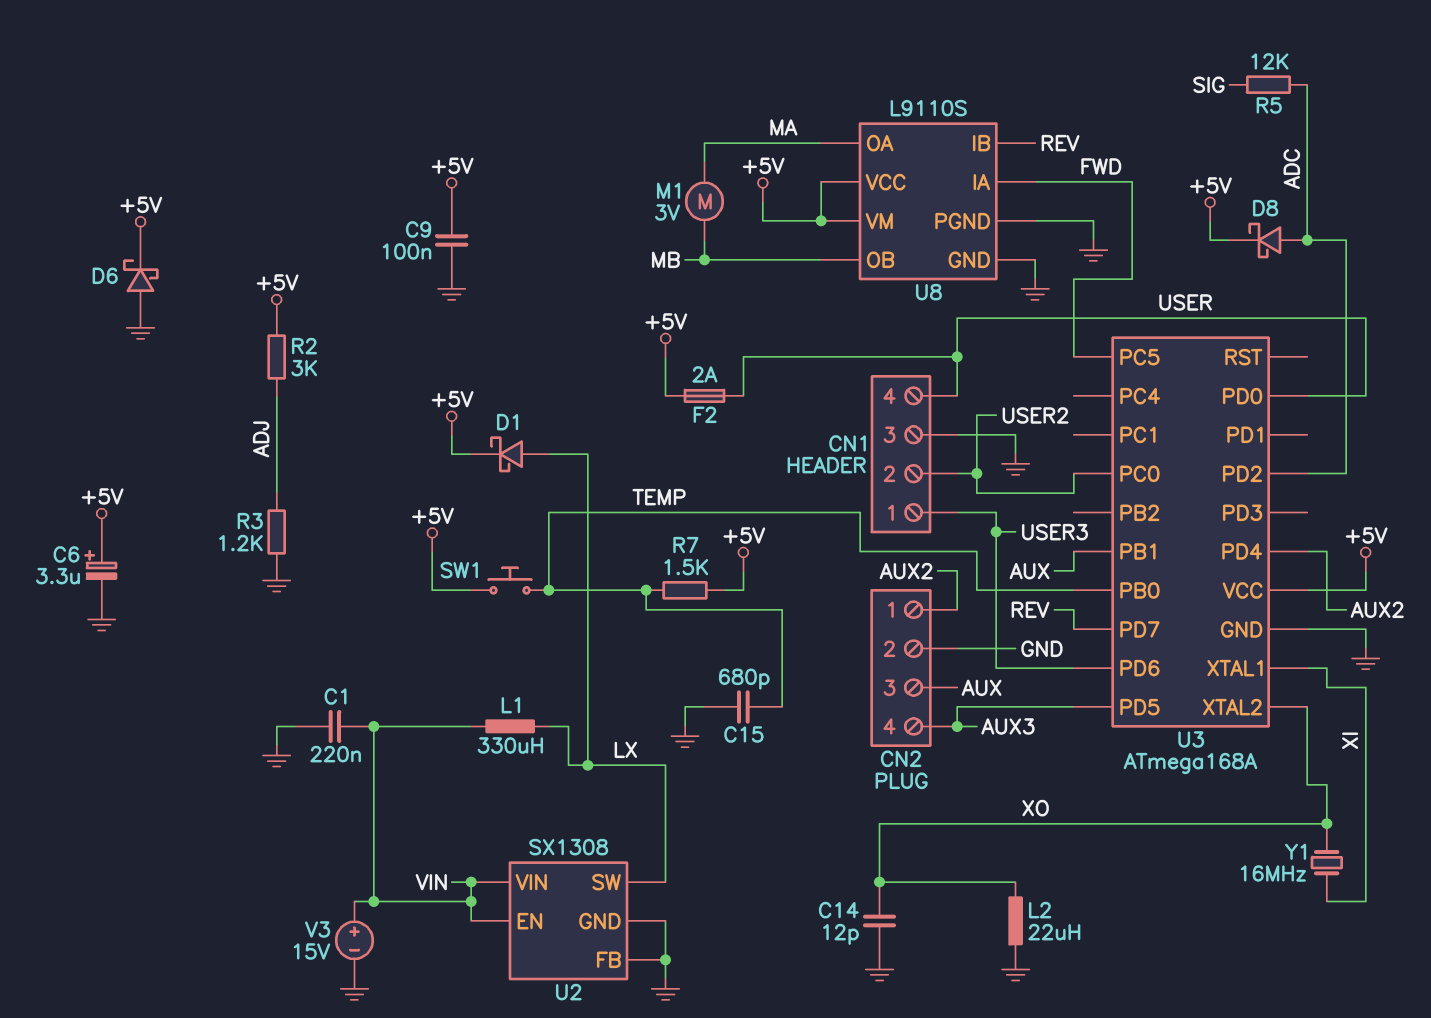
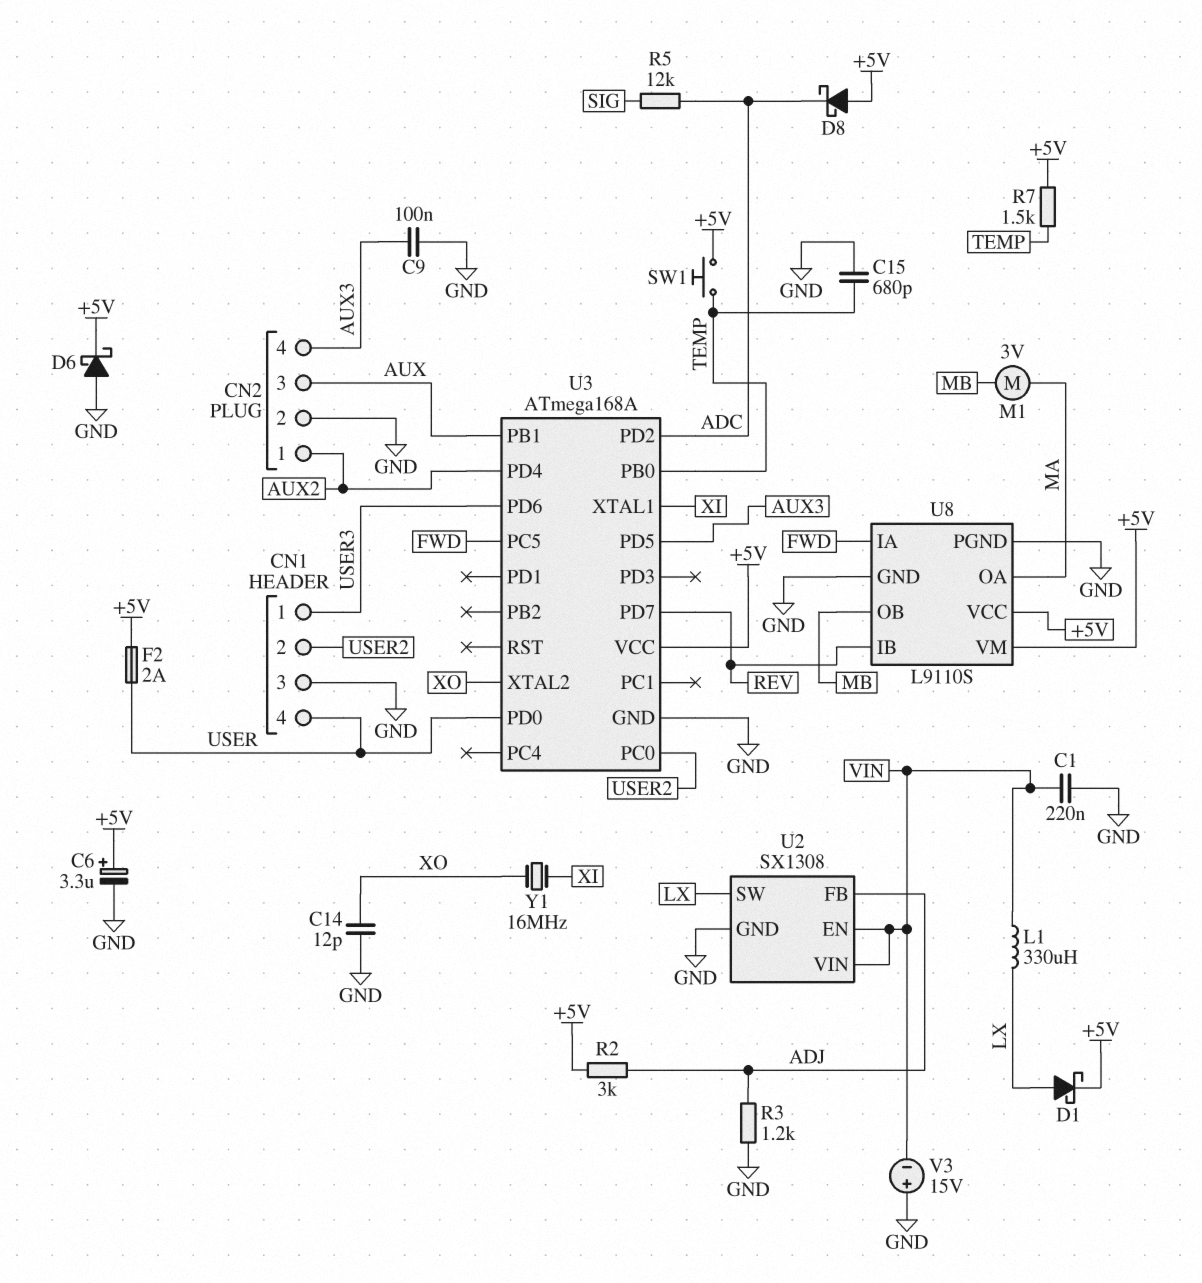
C9: 100nF (+5V, GND) -> 100nF (AUX3, GND)
D8: schottky (A ADC, K +5V) -> schottky (A +5V, K ADC)
L2: 22uH (GND, XO) -> none
U2 pin FB: GND -> ADJ
V3: 15V (plus VIN, minus GND) -> 15V (plus GND, minus VIN)

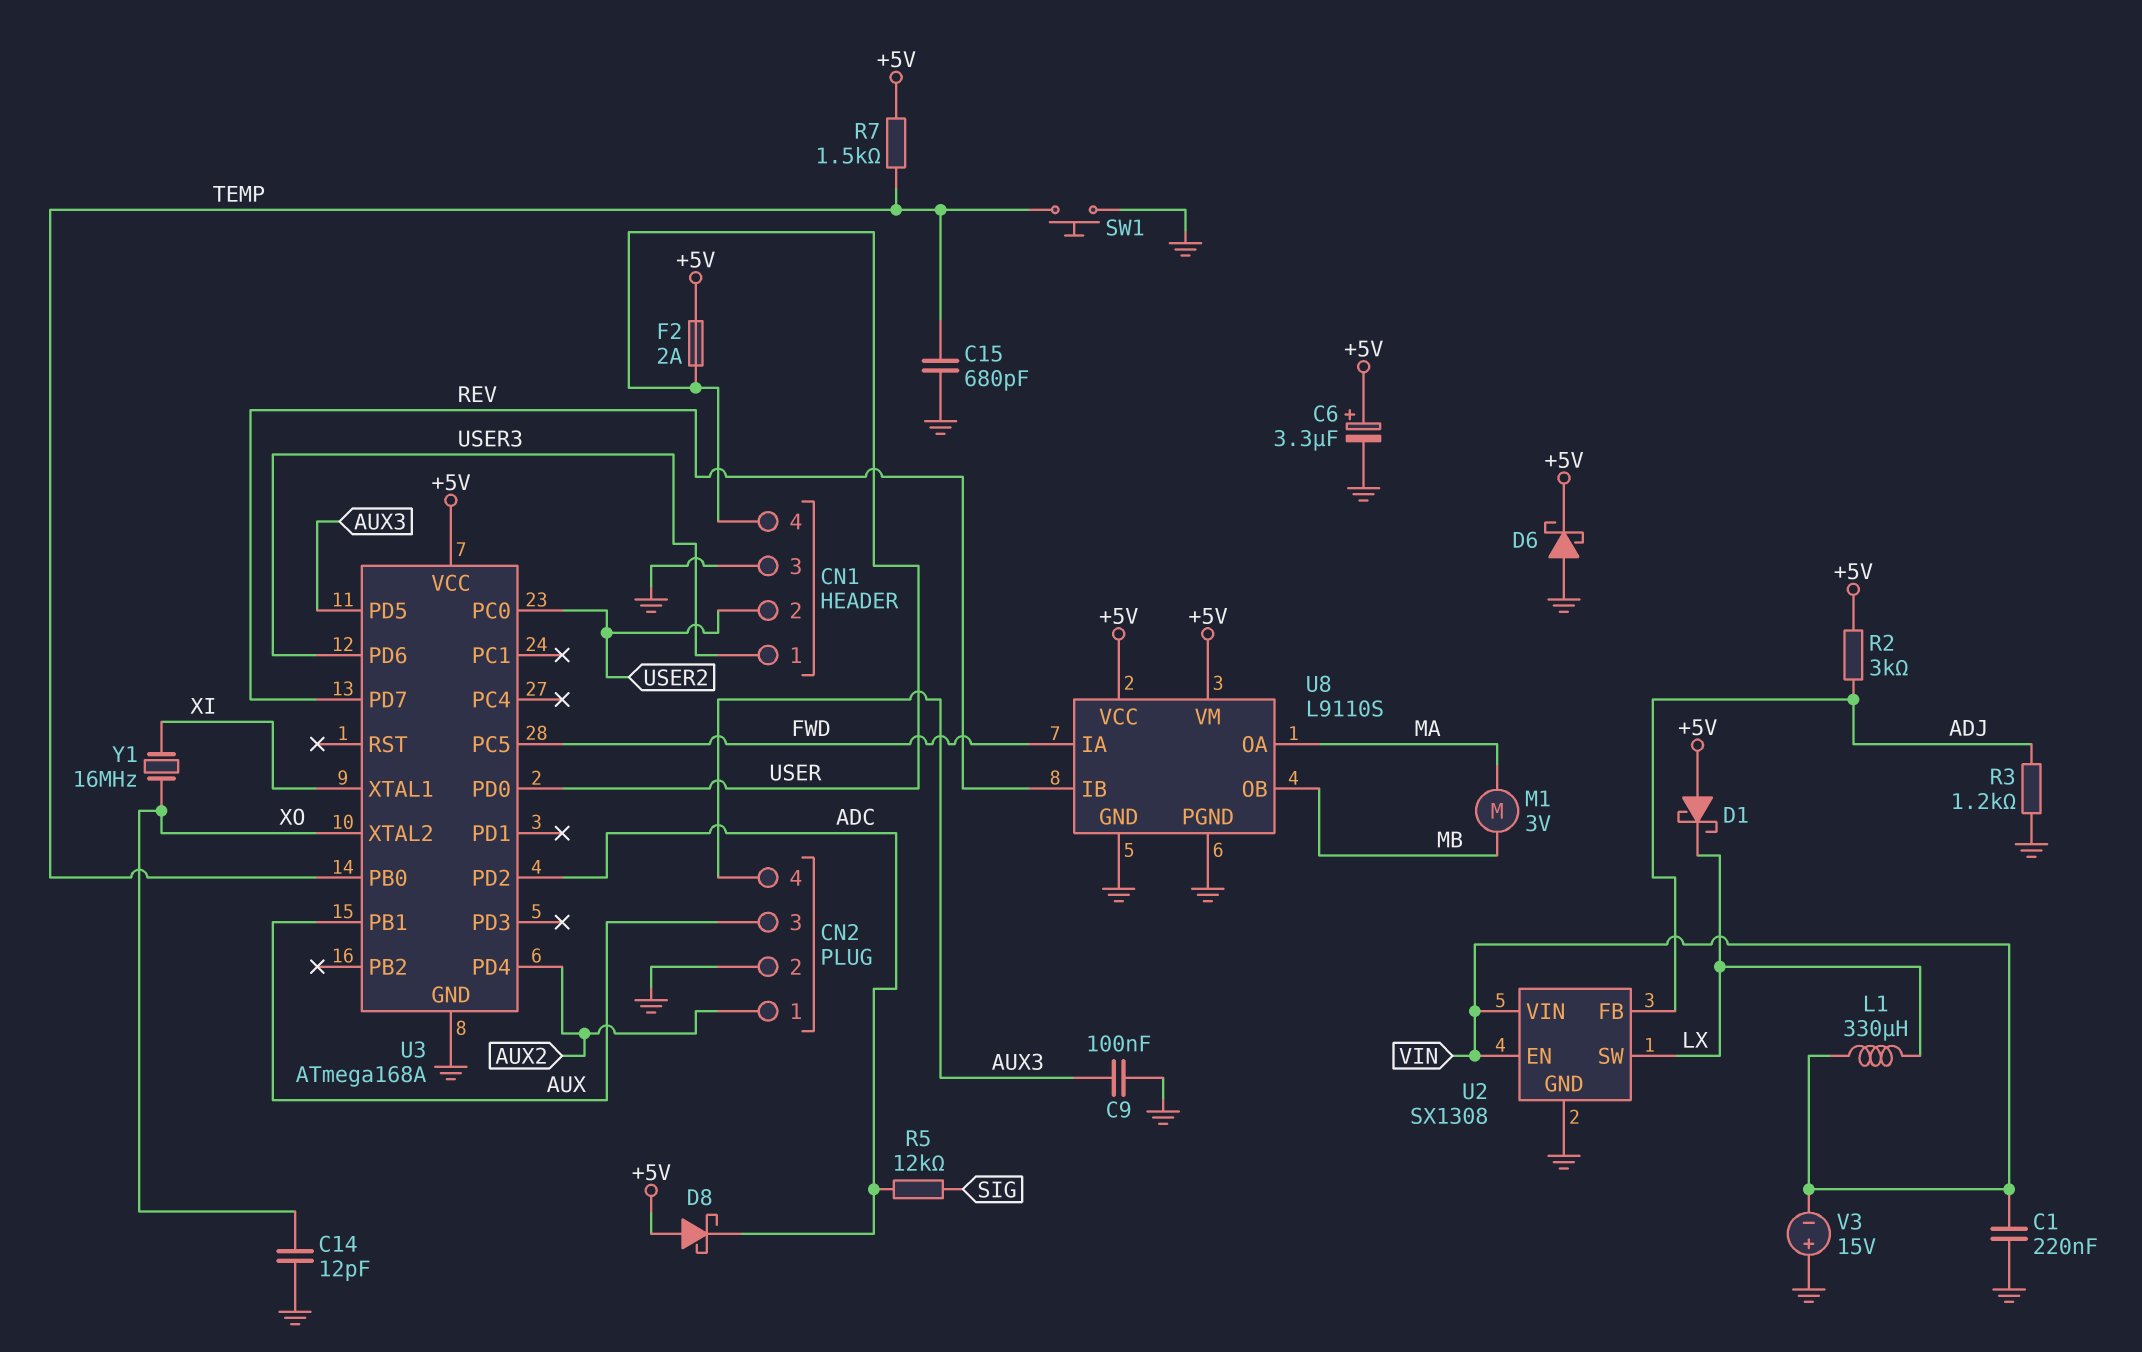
D1: schottky (A LX, K +5V) -> schottky (A +5V, K LX)
SW1: button (+5V, TEMP) -> button (GND, TEMP)

